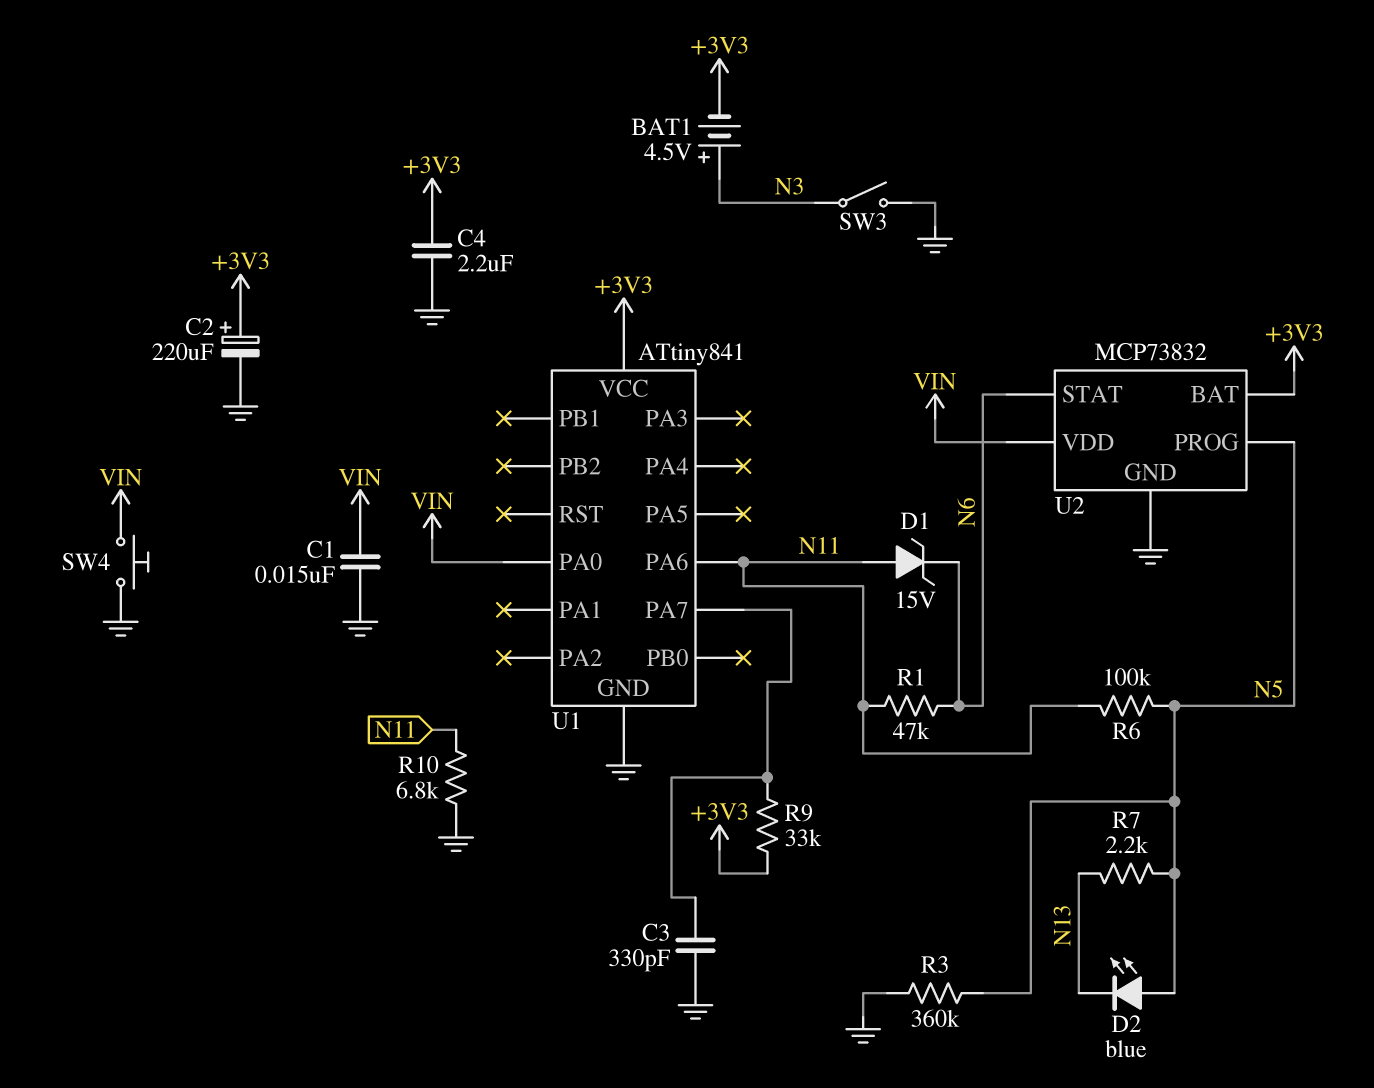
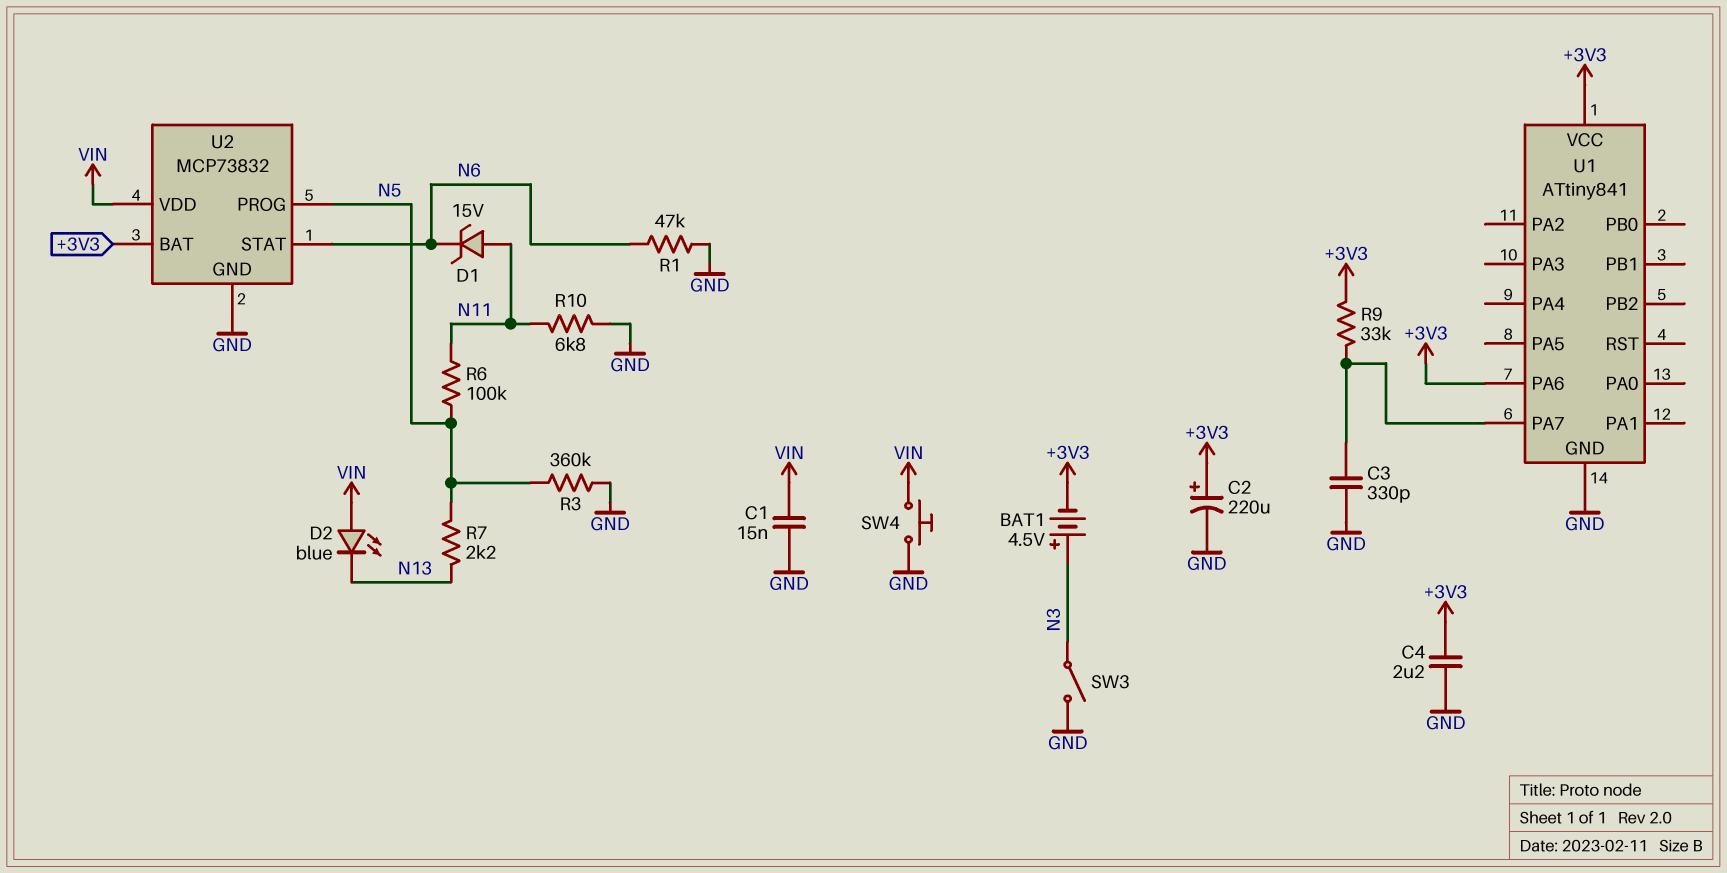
D2: LED blue (A N5, K N13) -> LED blue (A VIN, K N13)
R1: 47k (N6, N11) -> 47k (GND, N6)
U1 pin PA0: VIN -> none
U1 pin PA6: N11 -> +3V3

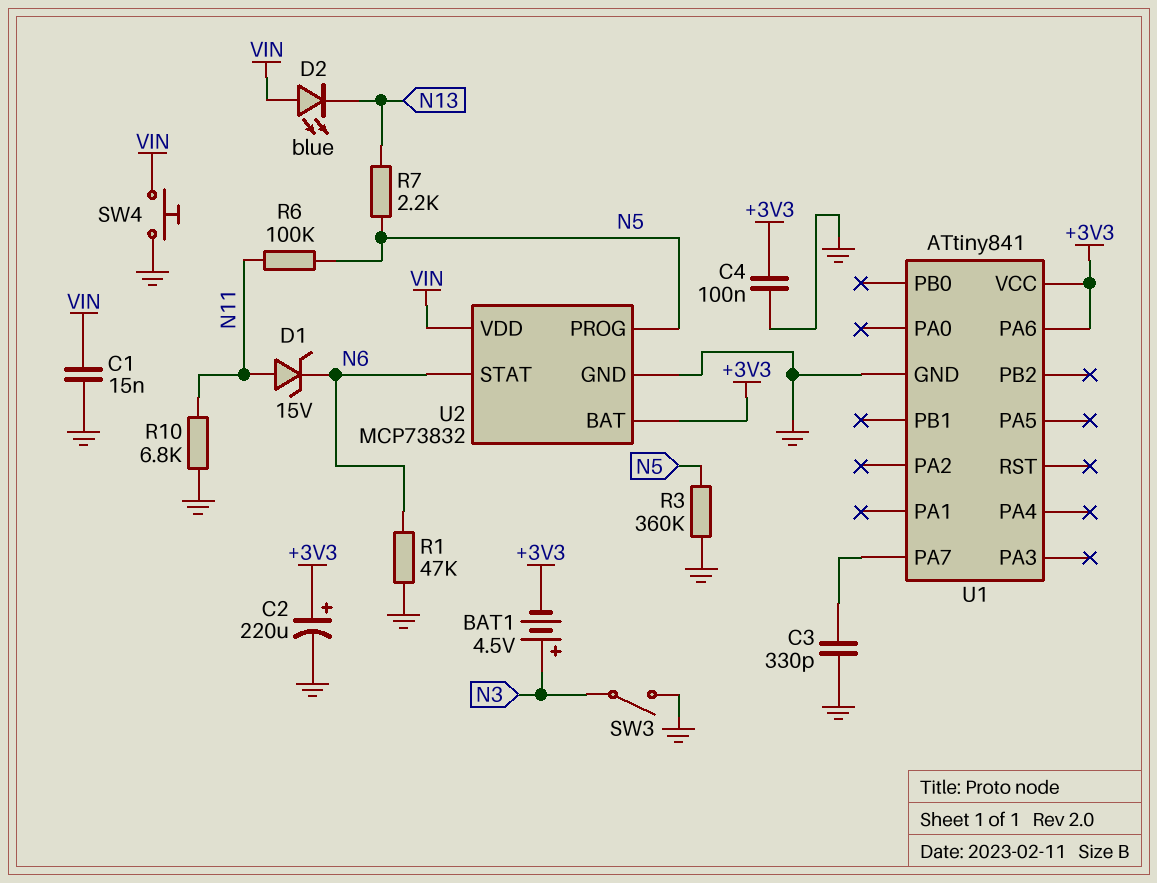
C4: 2.2uF (+3V3, GND) -> 100nF (+3V3, GND)
R9: 33k (+3V3, U1/PA7) -> none

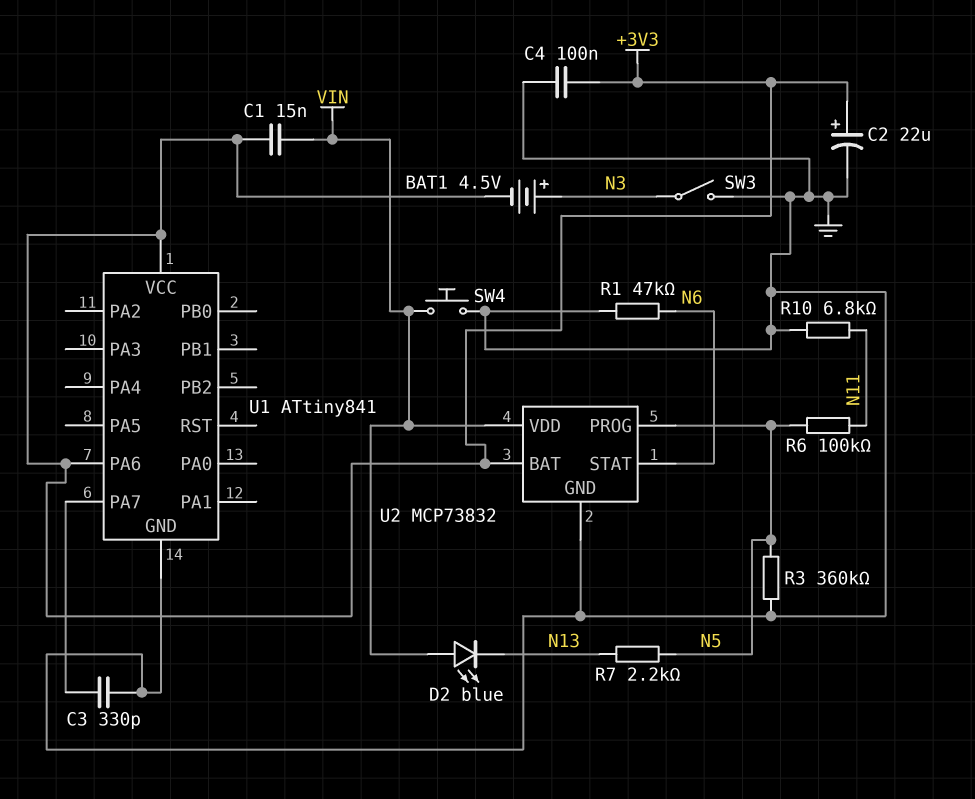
C1: 15nF (GND, VIN) -> 15nF (+3V3, VIN)
C2: 220uF (plus +3V3, minus GND) -> 22uF (plus +3V3, minus GND)
D1: zener 15V (A N11, K N6) -> none

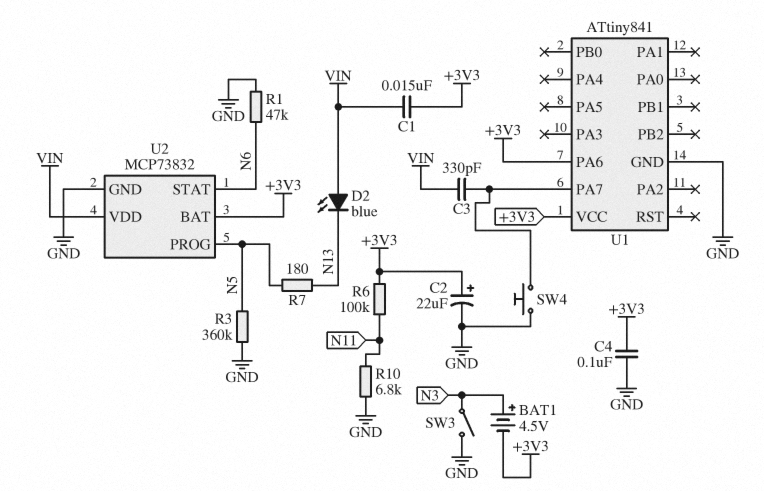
C3: 330pF (GND, U1/PA7) -> 330pF (U1/PA7, VIN)
R6: 100k (N5, N11) -> 100k (+3V3, N11)
R7: 2.2k (N5, N13) -> 180 (N5, N13)
SW4: button (GND, VIN) -> button (GND, U1/PA7)

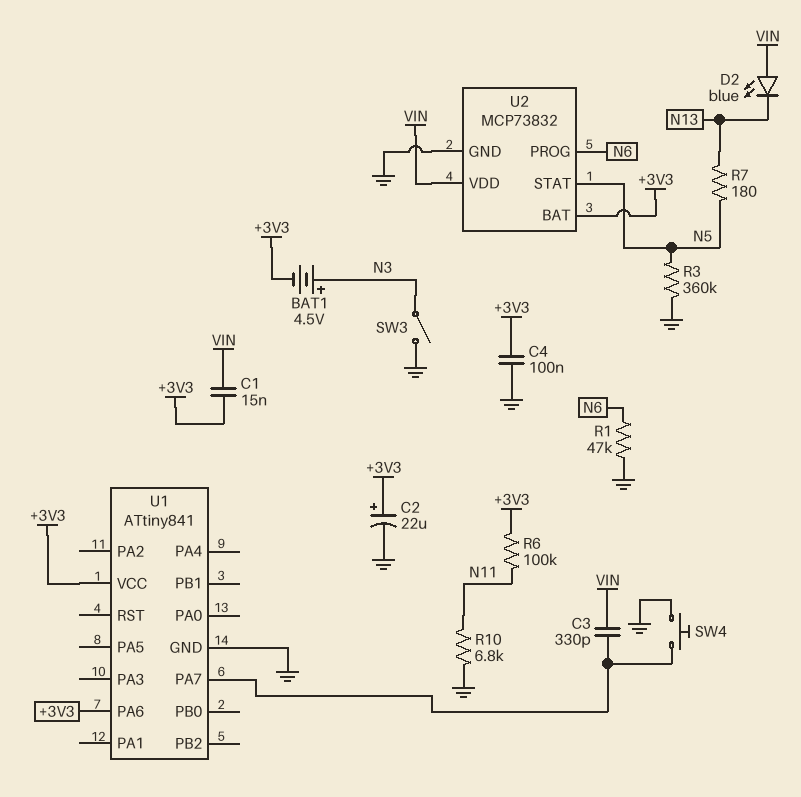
U2 pin PROG: N5 -> N6
U2 pin STAT: N6 -> N5

